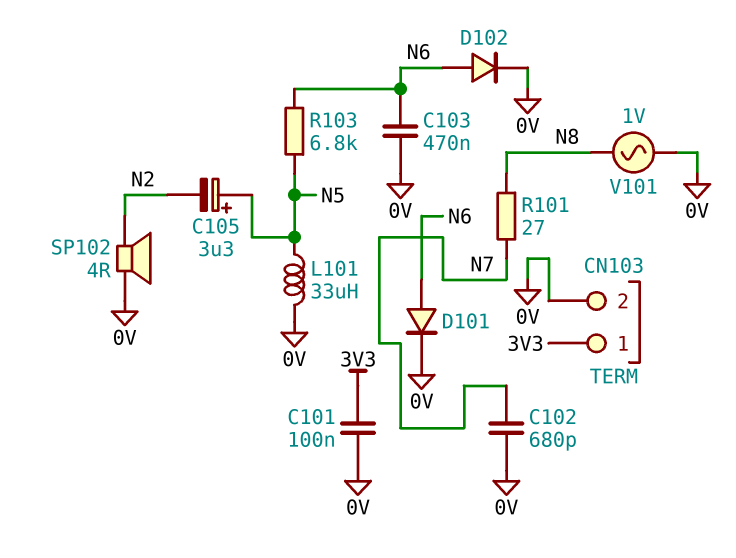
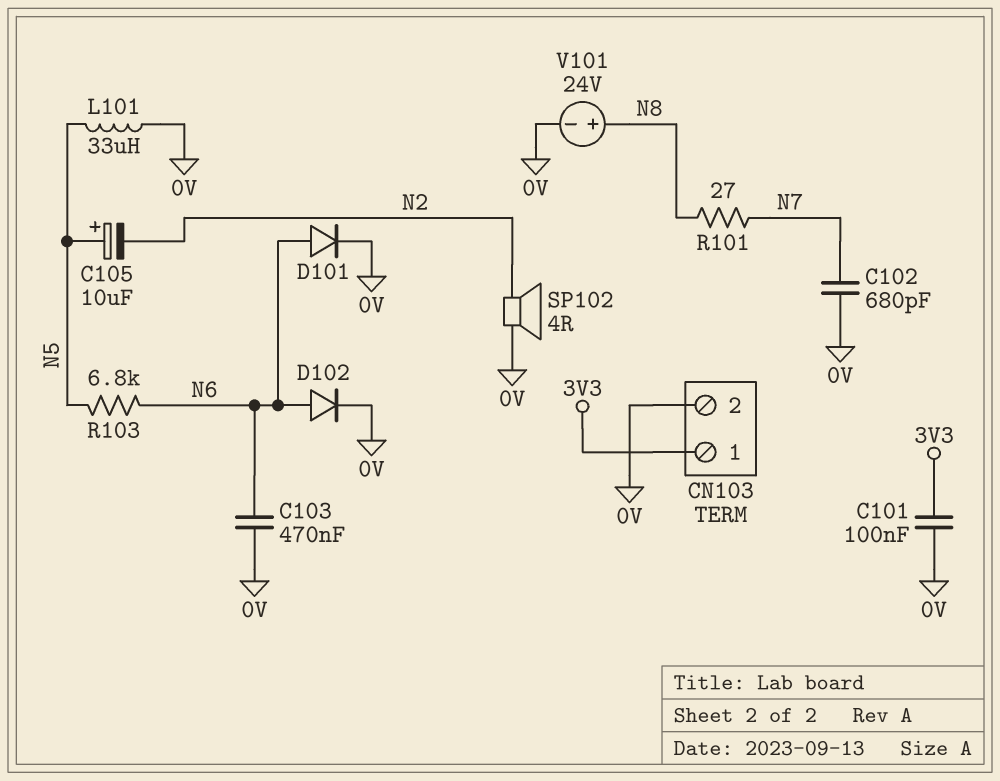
C105: 3.3uF (plus N5, minus N2) -> 10uF (plus N5, minus N2)
V101: AC 1V (0V, N8) -> 24V (plus N8, minus 0V)

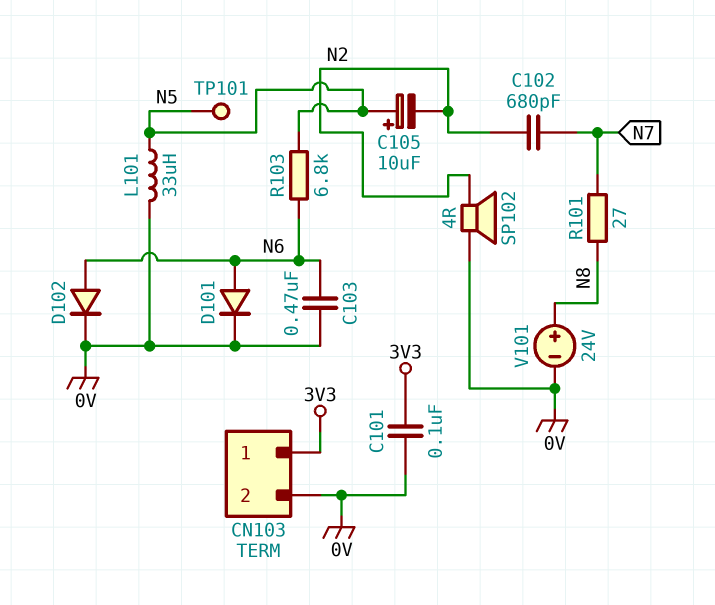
C102: 680pF (0V, N7) -> 680pF (N2, N7)
TP101: none -> test point (N5)

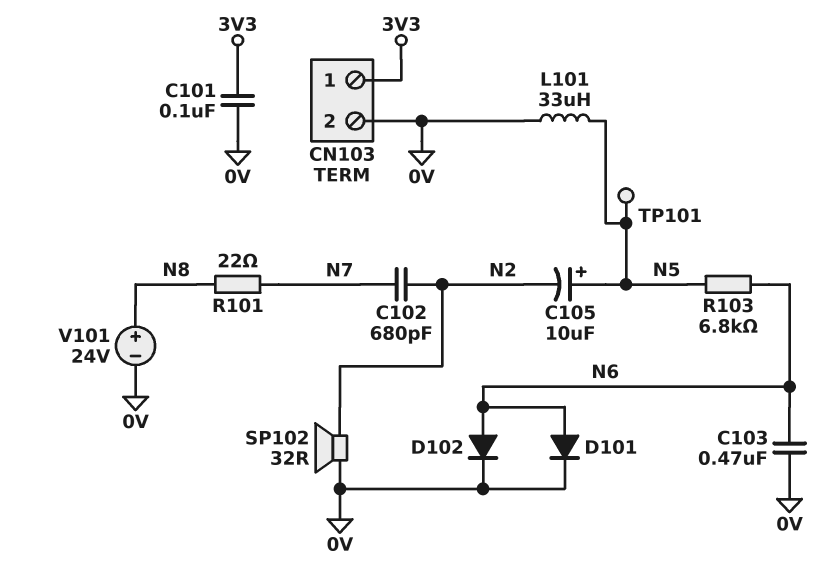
R101: 27 (N7, N8) -> 22 (N7, N8)
SP102: speaker 4R (0V, N2) -> speaker 32R (0V, N2)

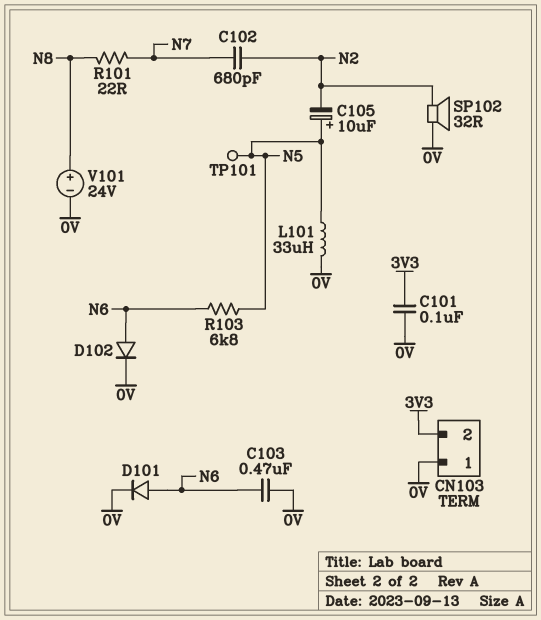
CN103 pin 1: 3V3 -> 0V
CN103 pin 2: 0V -> 3V3

